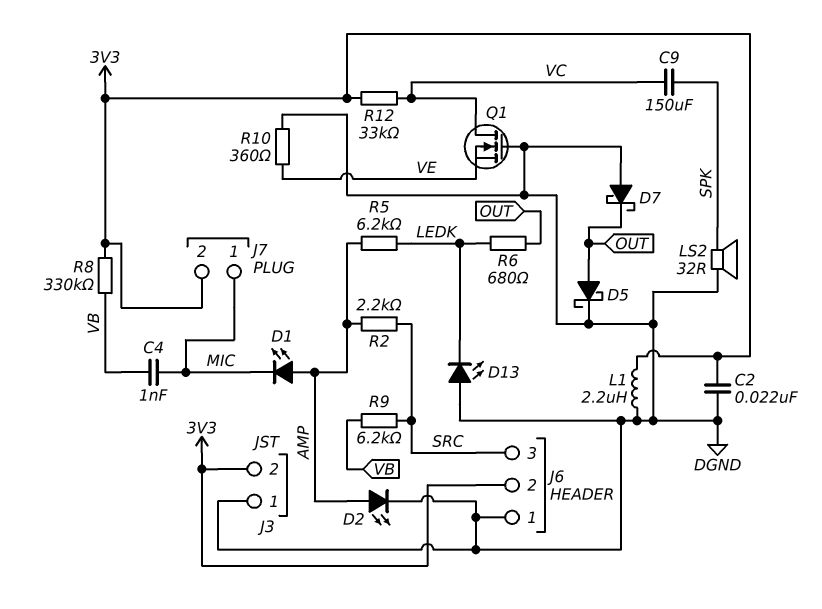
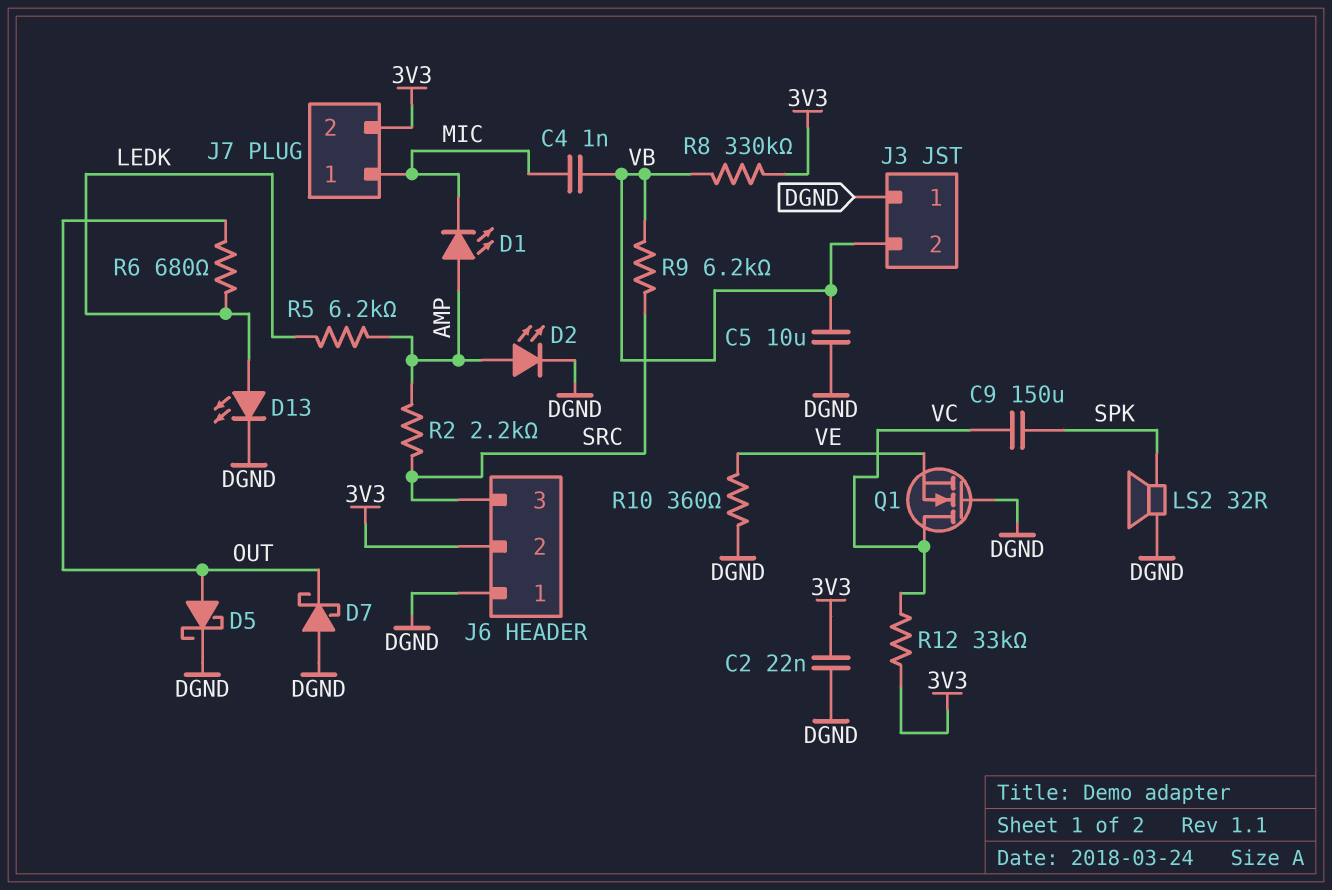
C5: none -> 10uF (DGND, VB)
D13: LED (A DGND, K LEDK) -> LED (A LEDK, K DGND)
J3 pin 2: 3V3 -> VB
L1: 2.2uH (3V3, DGND) -> none

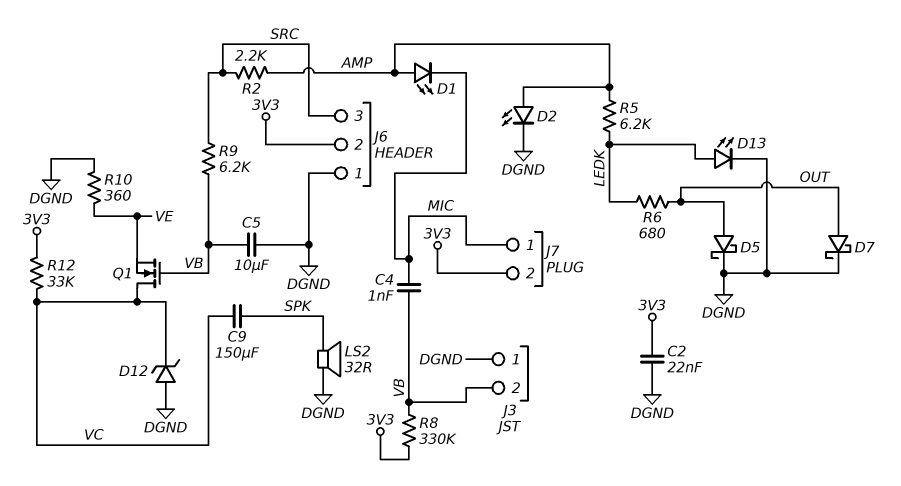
D7: schottky (A DGND, K OUT) -> schottky (A OUT, K DGND)
D12: none -> zener (A DGND, K VC)
Q1: NMOS (G DGND, D VC, S VE) -> NMOS (G VB, D VC, S VE)

